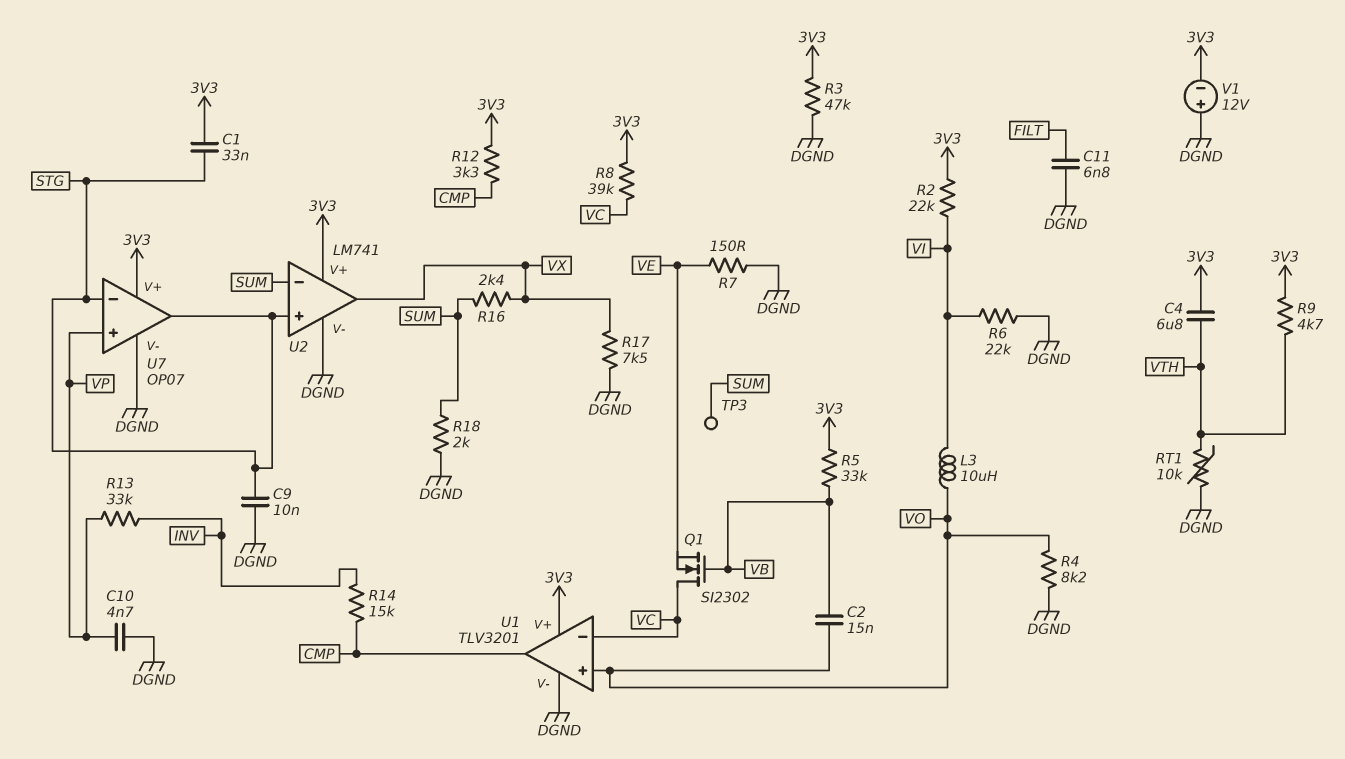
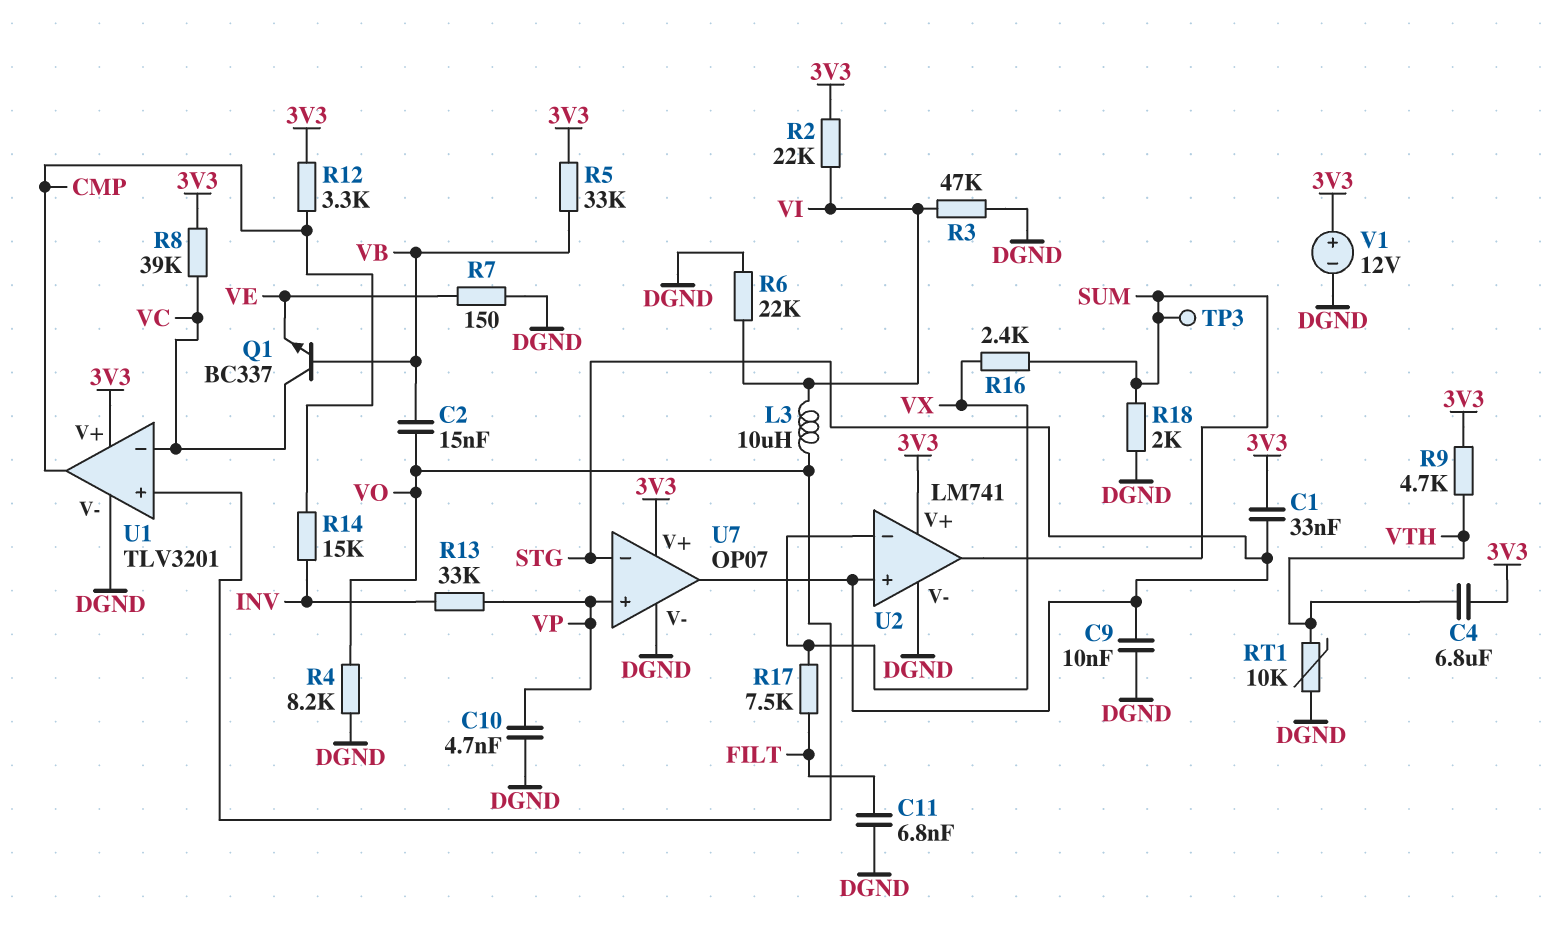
Q1: NMOS SI2302 (G VB, D VC, S VE) -> NPN BC337 (B VB, C VC, E VE)
R3: 47k (3V3, DGND) -> 47k (DGND, VI)
R17: 7.5k (DGND, VX) -> 7.5k (FILT, VX)
U2 pin in-: SUM -> VX
U2 pin out: VX -> SUM
V1: 12V (plus DGND, minus 3V3) -> 12V (plus 3V3, minus DGND)

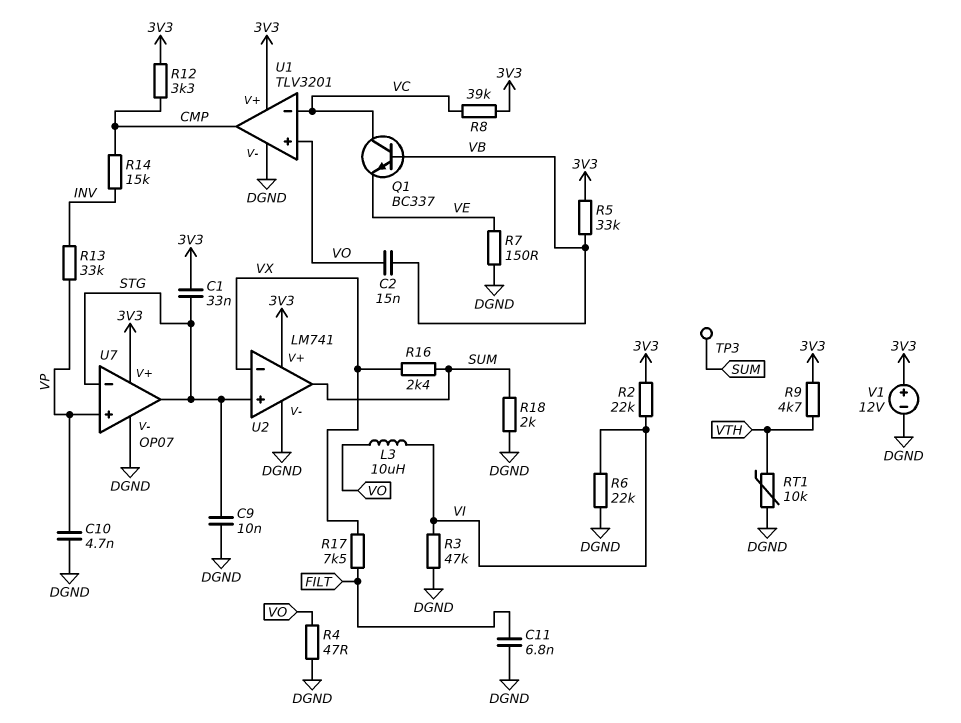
C4: 6.8uF (3V3, VTH) -> none
R4: 8.2k (DGND, VO) -> 47 (DGND, VO)

